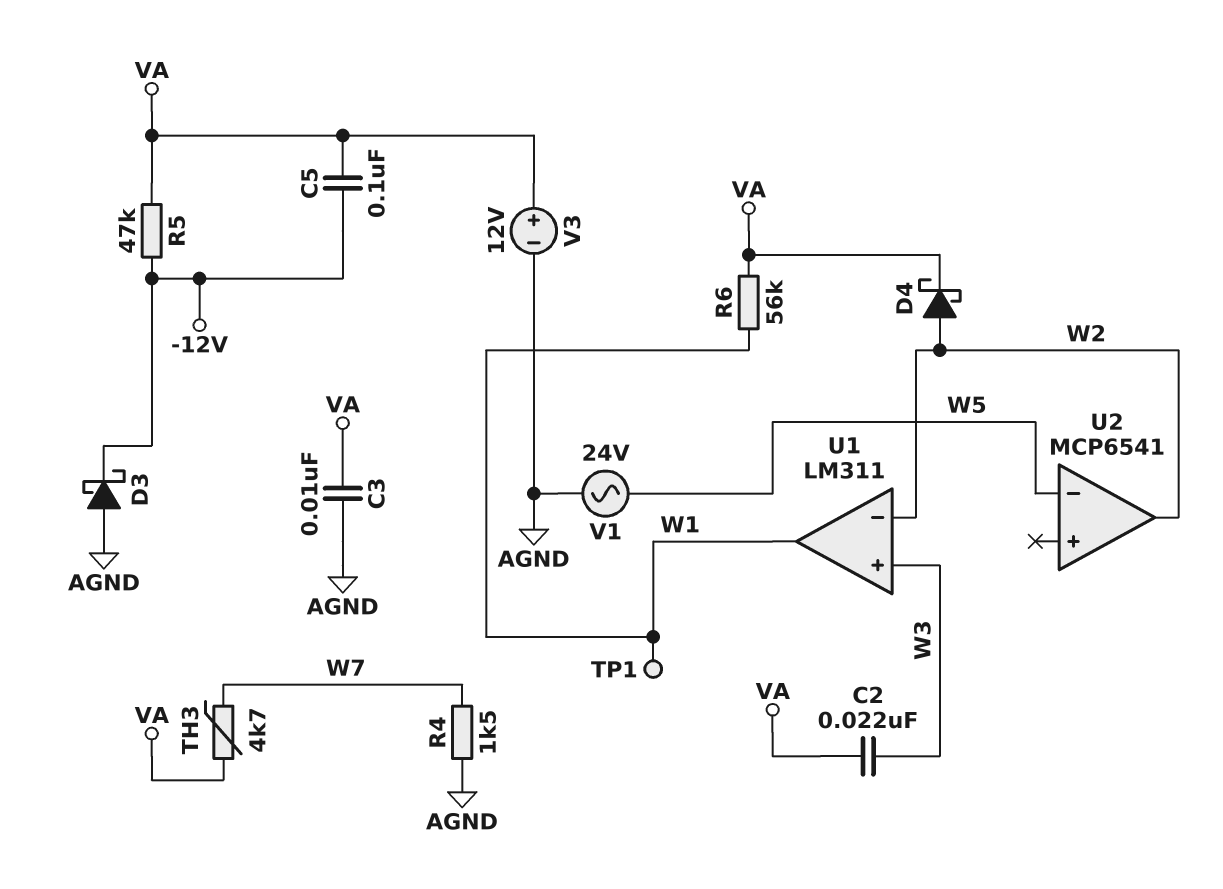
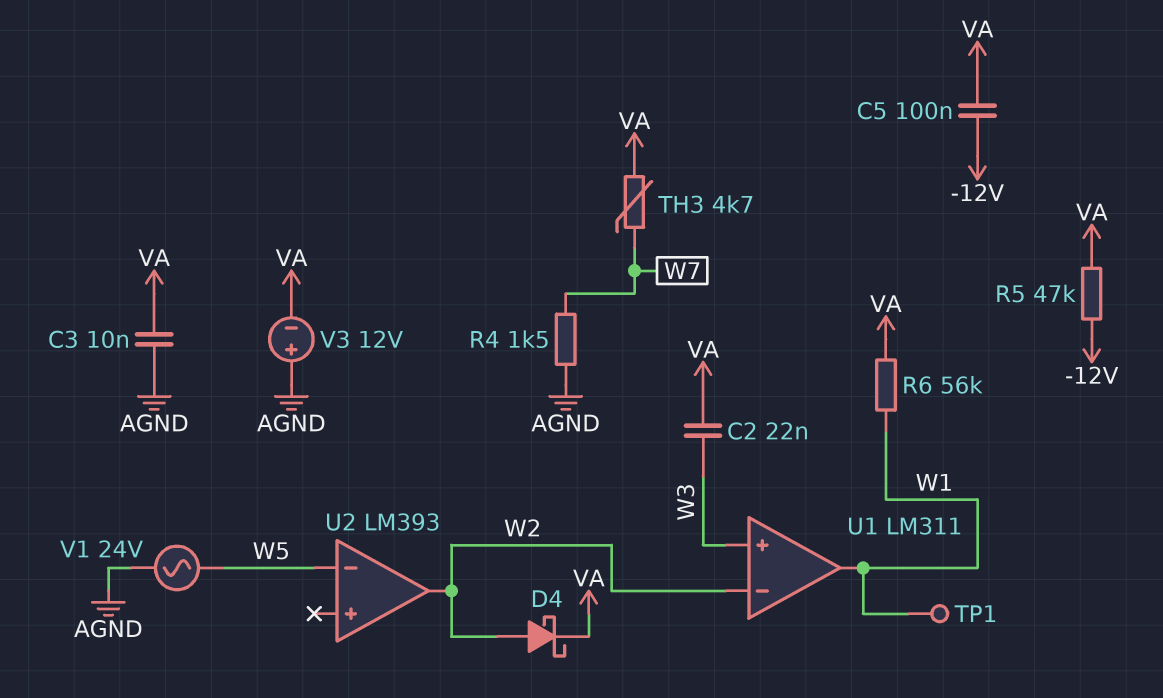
D3: schottky (A AGND, K -12V) -> none
U2: MCP6541 -> LM393
V3: 12V (plus VA, minus AGND) -> 12V (plus AGND, minus VA)

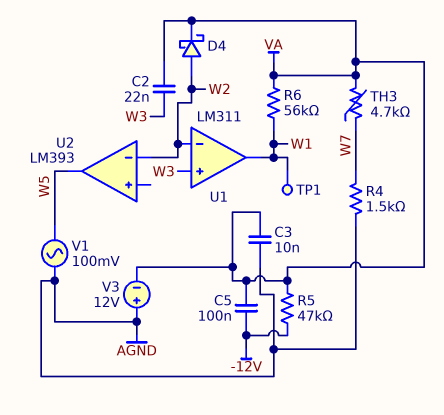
U2 pin in-: W5 -> W2
U2 pin out: W2 -> W5
V1: AC 24V (AGND, W5) -> AC 100mV (AGND, W5)

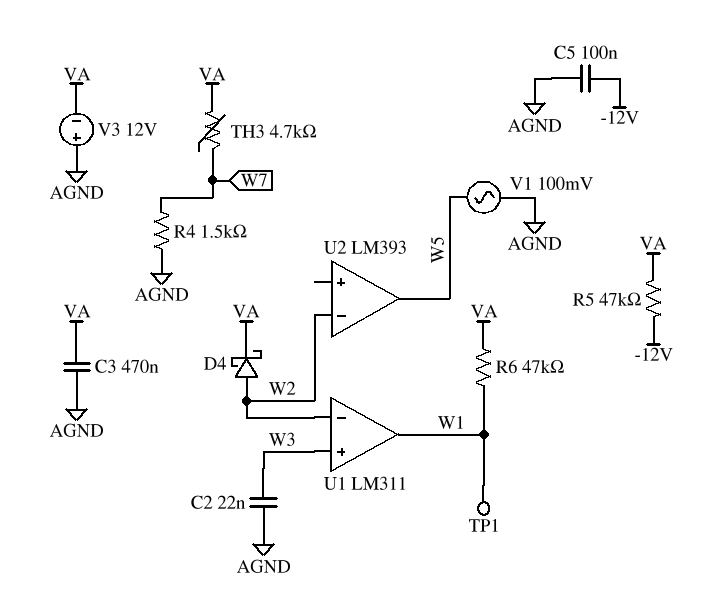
C2: 22nF (VA, W3) -> 22nF (AGND, W3)
C3: 10nF (AGND, VA) -> 470nF (AGND, VA)
C5: 100nF (-12V, VA) -> 100nF (-12V, AGND)
R6: 56k (VA, W1) -> 47k (VA, W1)

